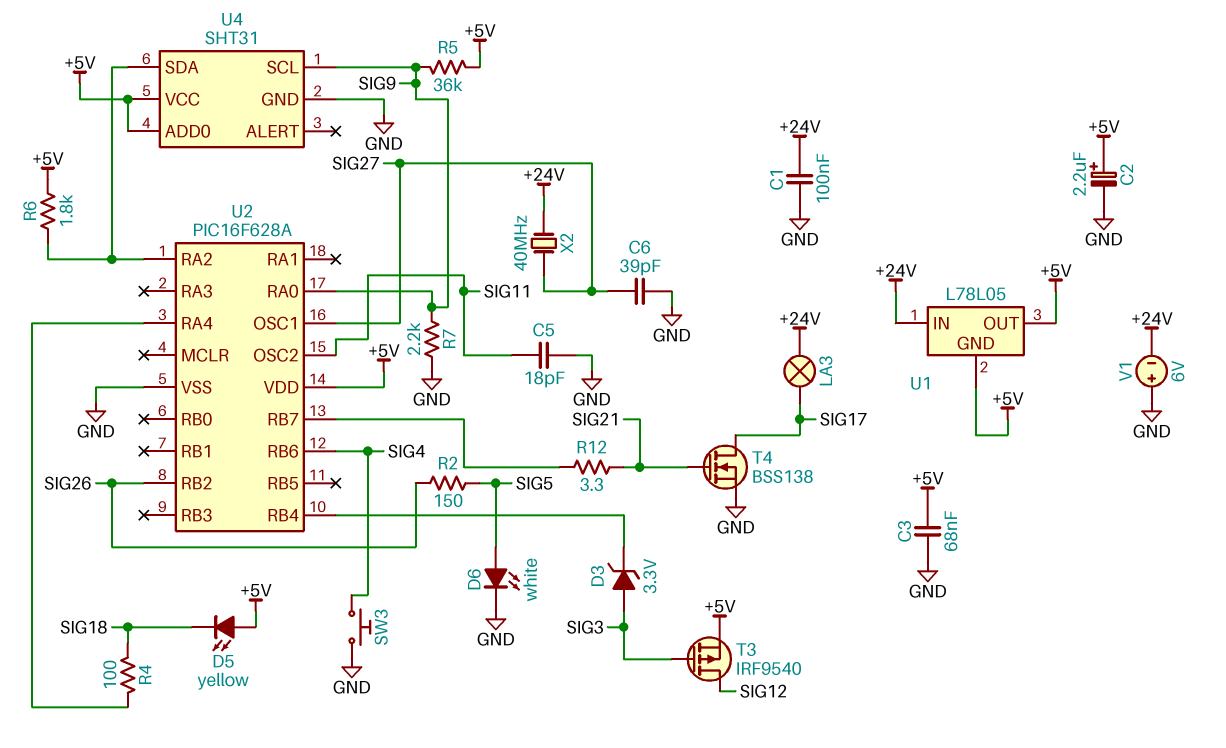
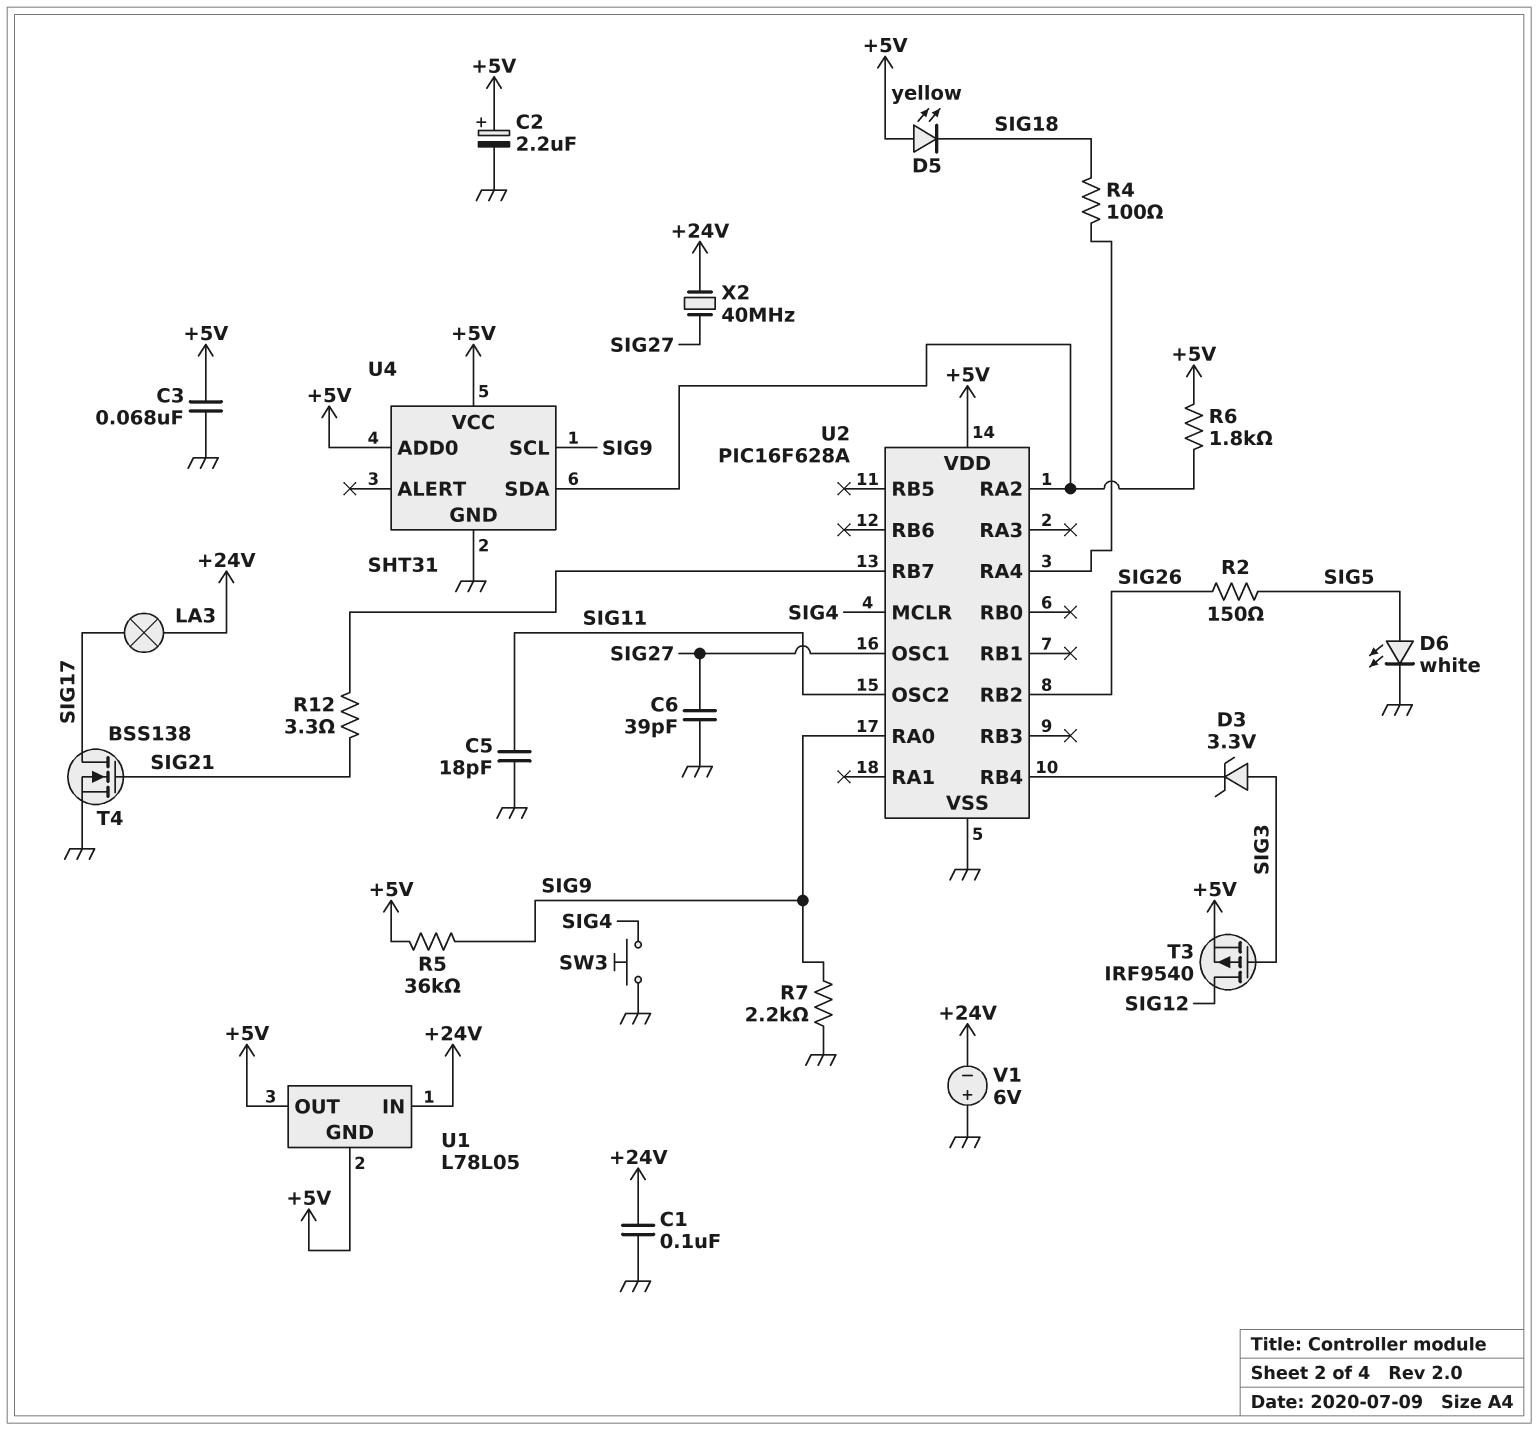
U2 pin MCLR: none -> SIG4
U2 pin RB6: SIG4 -> none

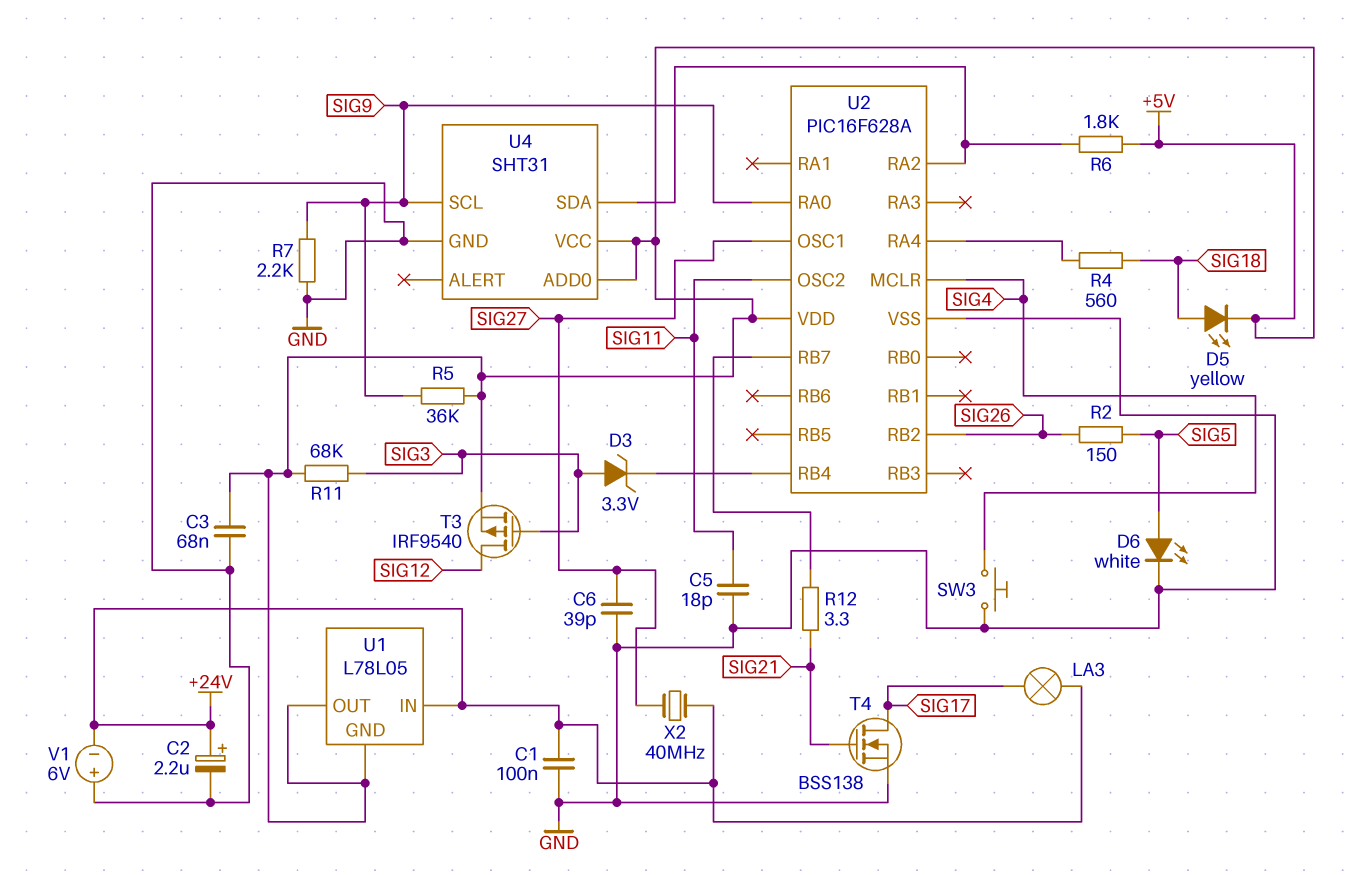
C2: 2.2uF (plus +5V, minus GND) -> 2.2uF (plus +24V, minus GND)
D5: LED yellow (A +5V, K SIG18) -> LED yellow (A SIG18, K +5V)
R4: 100 (SIG18, U2/RA4) -> 560 (SIG18, U2/RA4)
R11: none -> 68k (+5V, SIG3)

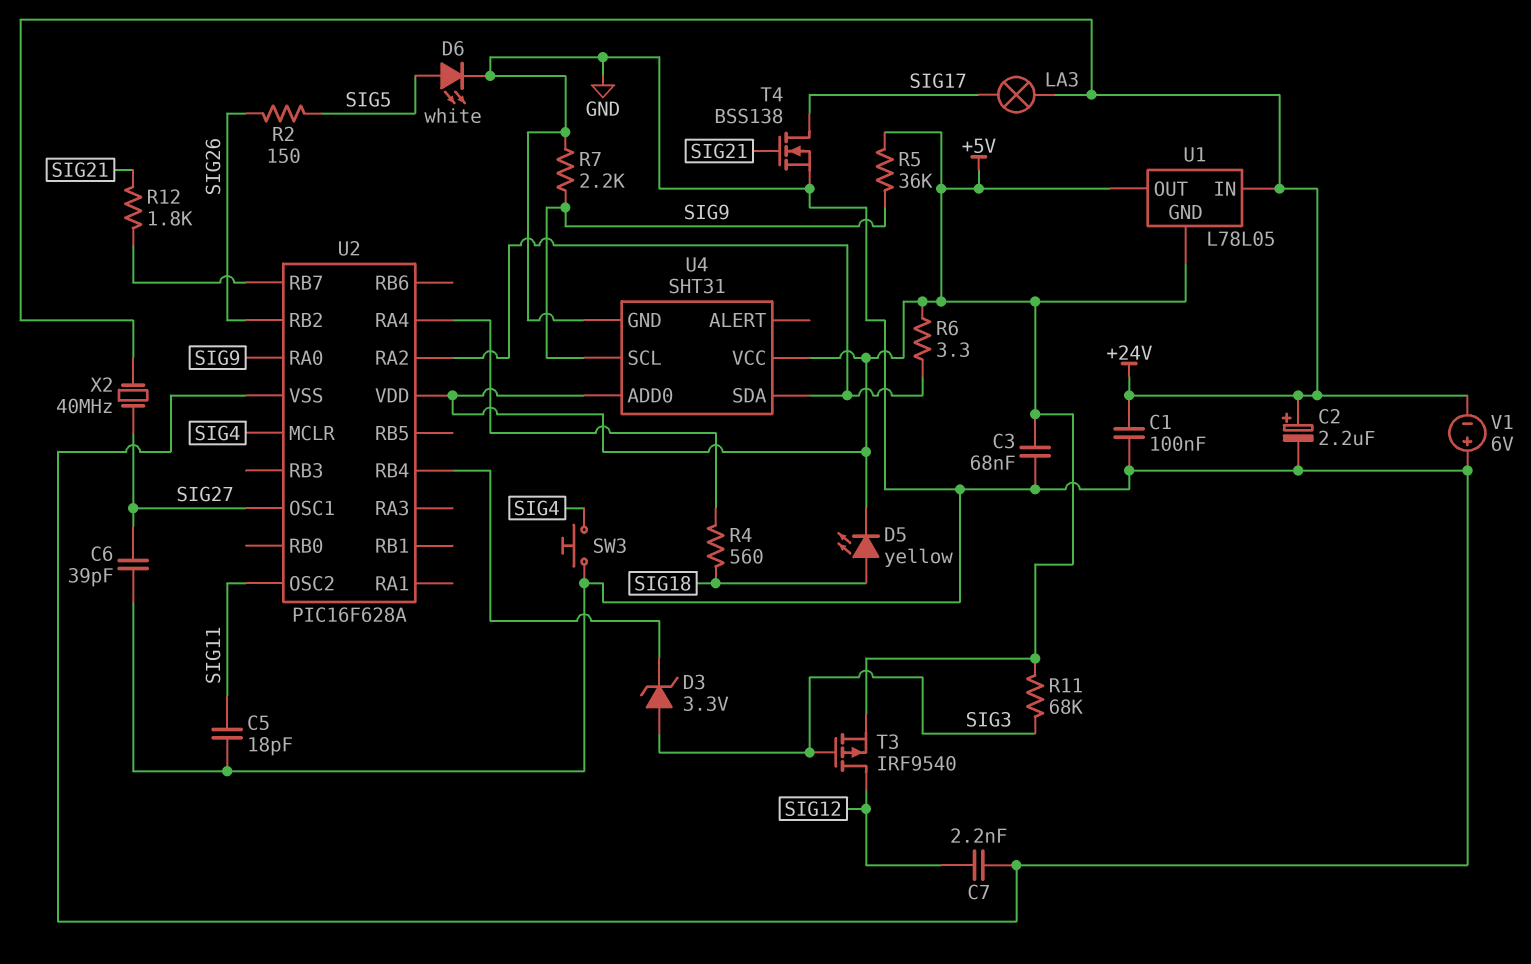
C7: none -> 2.2nF (GND, SIG12)
R6: 1.8k (+5V, U2/RA2) -> 3.3 (+5V, U2/RA2)
R12: 3.3 (SIG21, U2/RB7) -> 1.8k (SIG21, U2/RB7)

